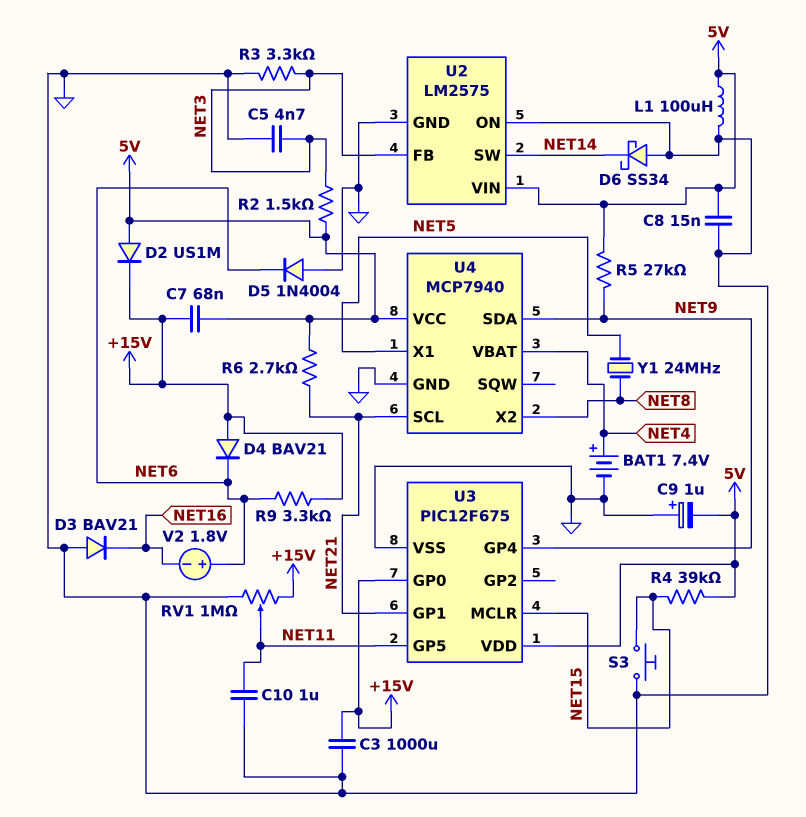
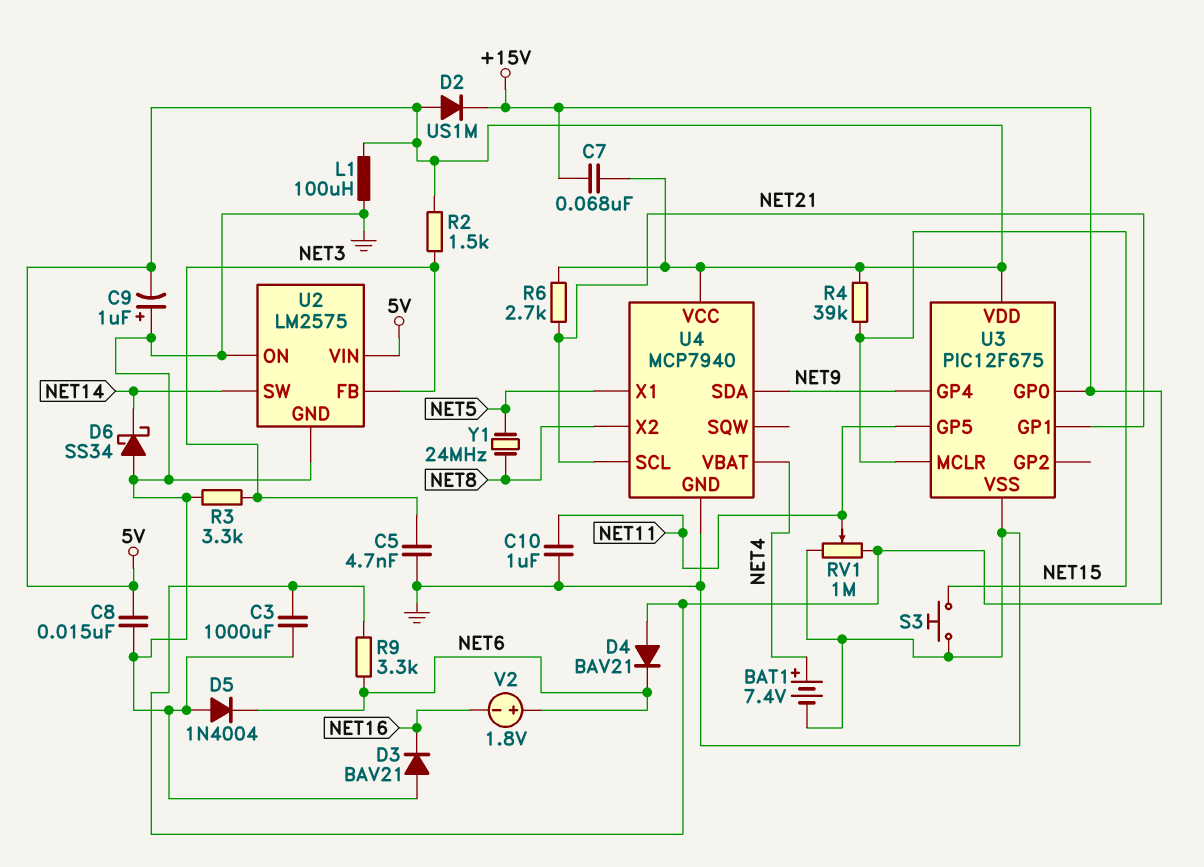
R5: 27k (5V, NET9) -> none

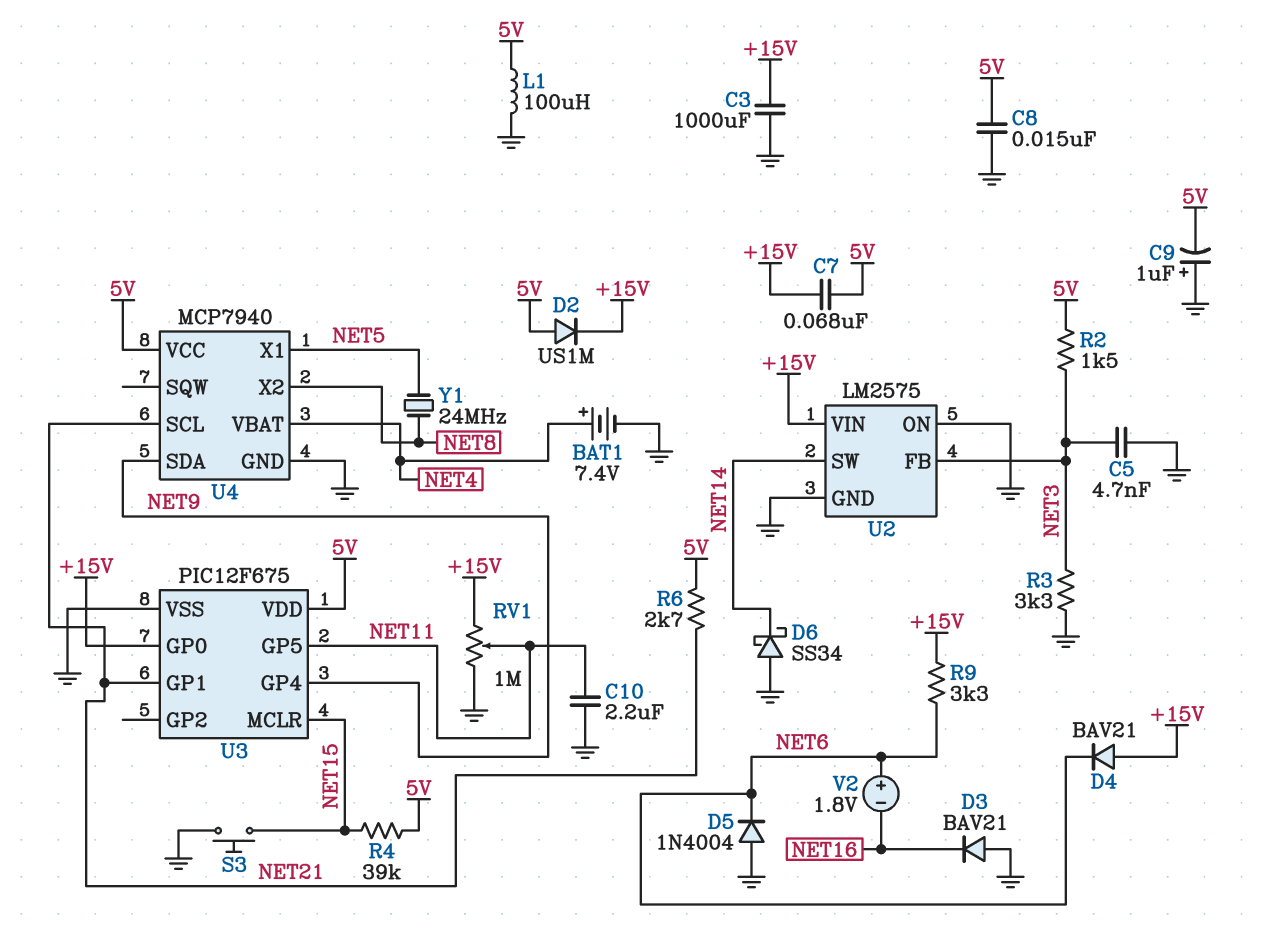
C10: 1uF (GND, NET11) -> 2.2uF (GND, NET11)
U2 pin VIN: 5V -> +15V

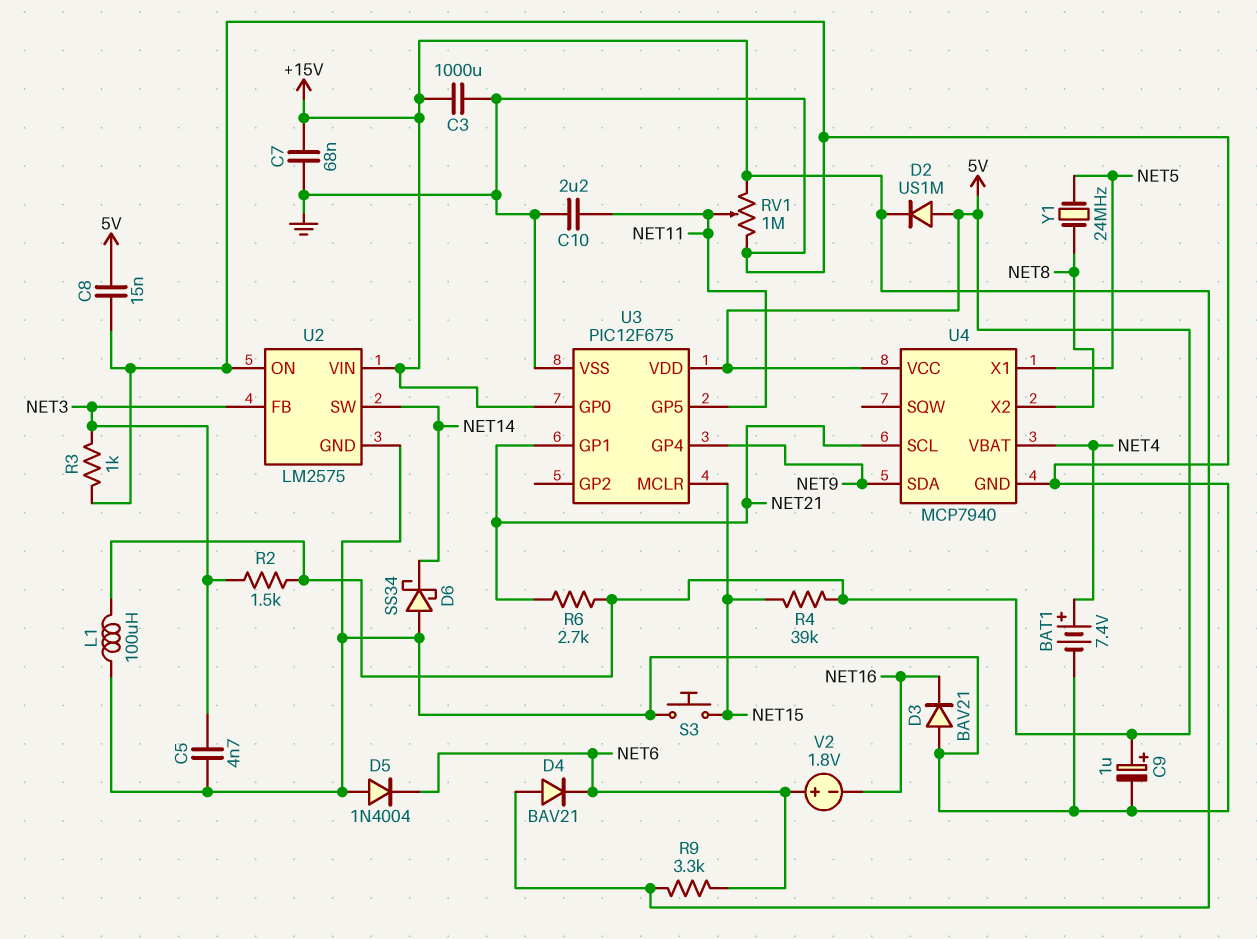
C7: 68nF (+15V, 5V) -> 68nF (+15V, GND)
C9: 1uF (plus GND, minus 5V) -> 1uF (plus 5V, minus GND)
R3: 3.3k (GND, NET3) -> 1k (GND, NET3)

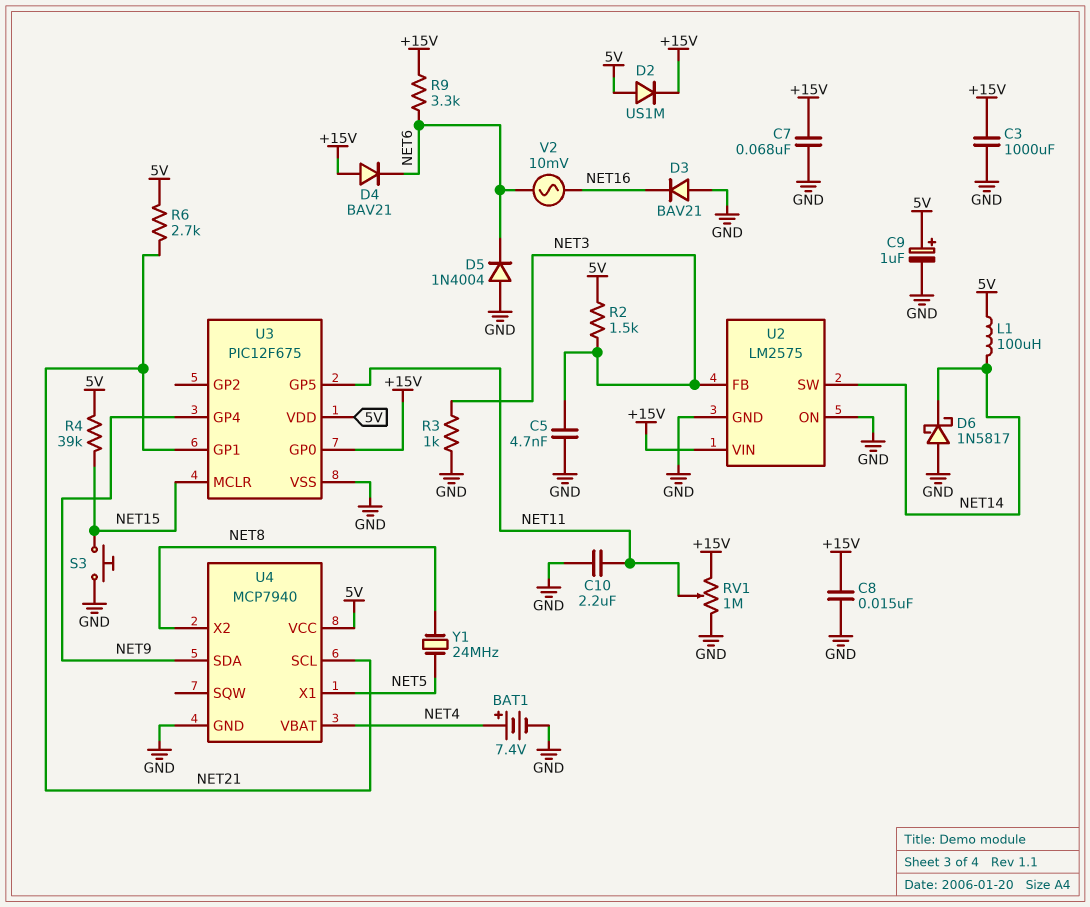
C8: 15nF (5V, GND) -> 15nF (+15V, GND)
D6: schottky SS34 (A GND, K NET14) -> schottky 1N5817 (A GND, K NET14)
L1: 100uH (5V, GND) -> 100uH (5V, NET14)
V2: 1.8V (plus NET6, minus NET16) -> AC 10mV (NET6, NET16)

